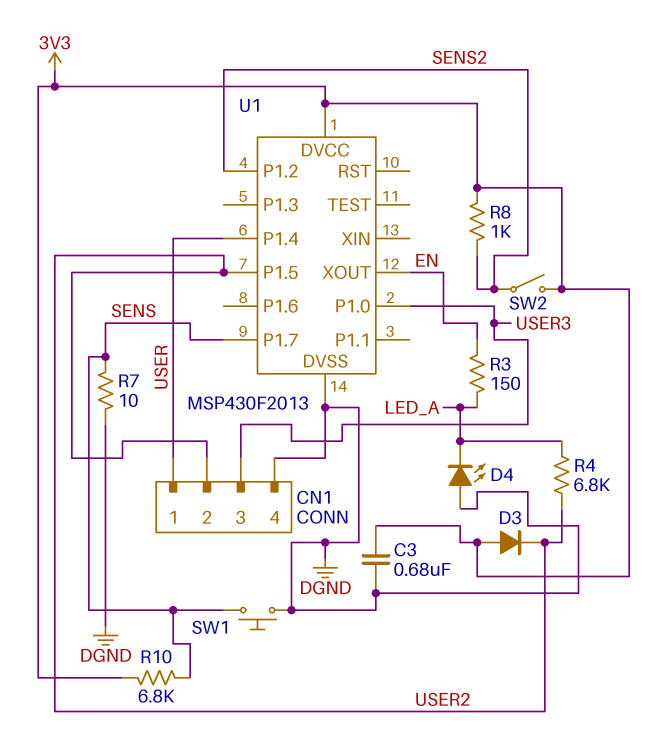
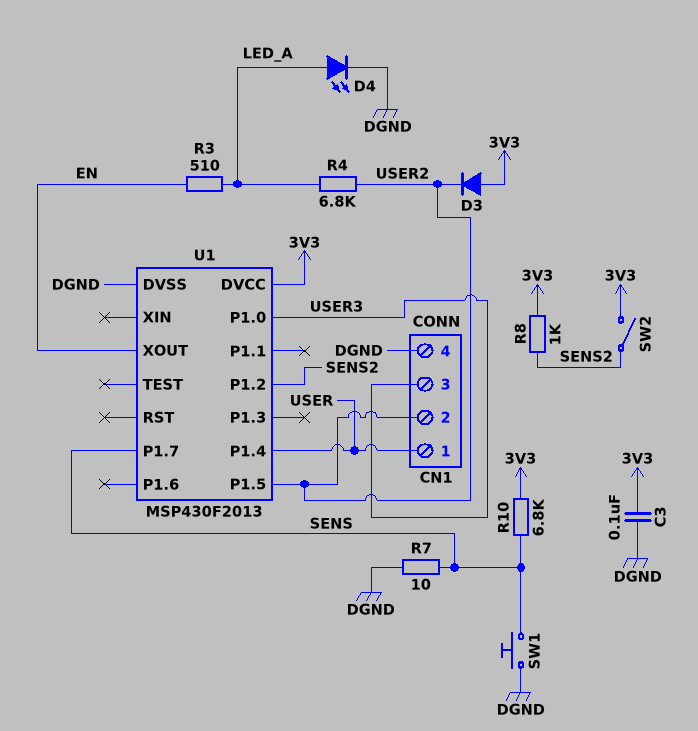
C3: 680nF (3V3, DGND) -> 100nF (3V3, DGND)
D4: LED (A DGND, K LED_A) -> LED (A LED_A, K DGND)
R3: 150 (EN, LED_A) -> 510 (EN, LED_A)

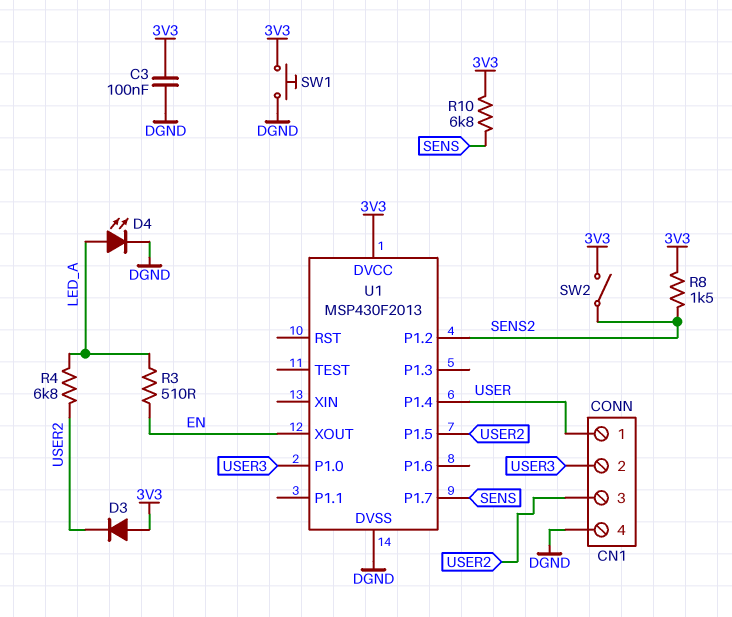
CN1 pin 2: USER2 -> USER3
CN1 pin 3: USER3 -> USER2
R7: 10 (DGND, SENS) -> none
R8: 1k (3V3, SENS2) -> 1.5k (3V3, SENS2)
SW1: button (DGND, SENS) -> button (3V3, DGND)

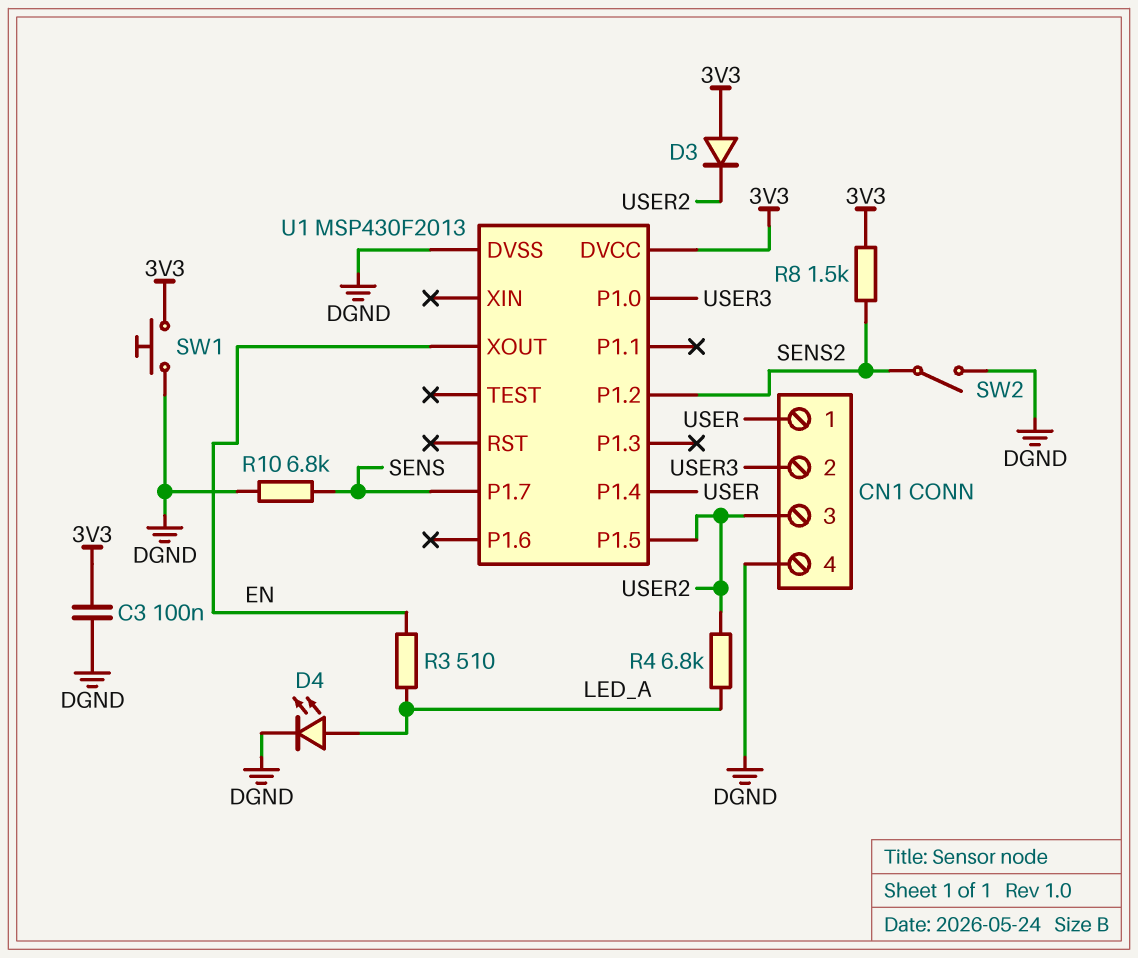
R10: 6.8k (3V3, SENS) -> 6.8k (DGND, SENS)
SW2: switch (3V3, SENS2) -> switch (DGND, SENS2)

